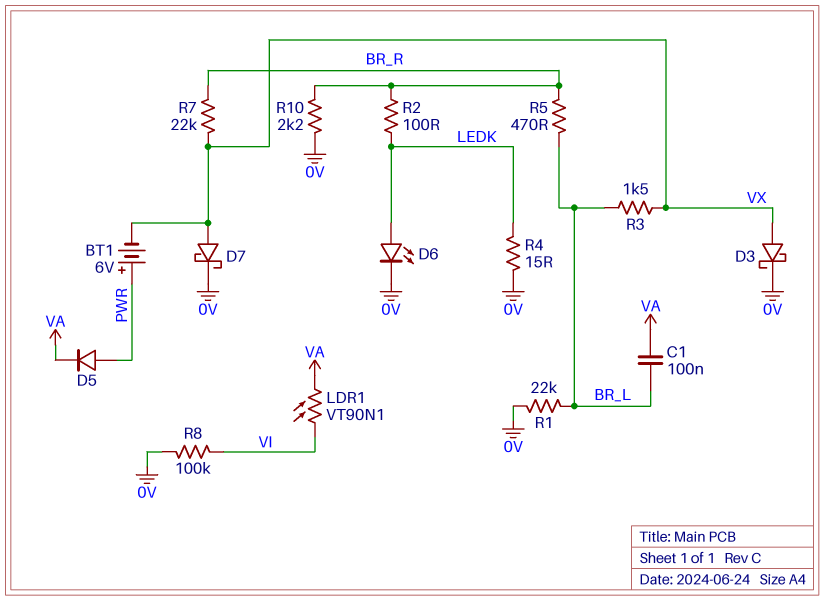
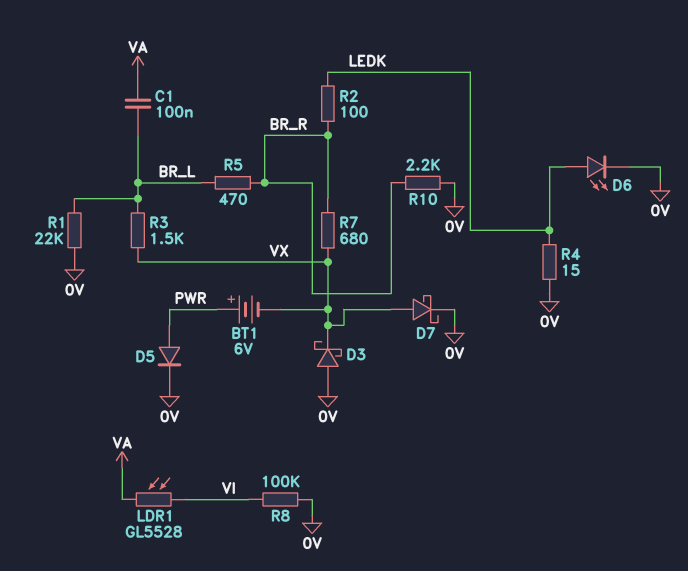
D3: schottky (A VX, K 0V) -> schottky (A 0V, K VX)
D5: diode (A PWR, K VA) -> diode (A PWR, K 0V)
LDR1: VT90N1 (VA, VI) -> GL5528 (VA, VI)
R7: 22k (BR_R, VX) -> 680 (BR_R, VX)

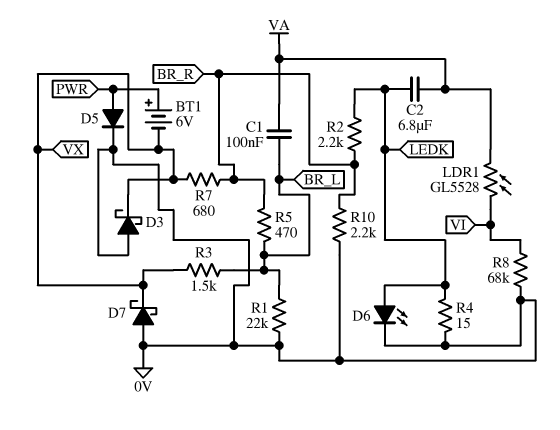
C2: none -> 6.8uF (LEDK, VA)
D7: schottky (A VX, K 0V) -> schottky (A 0V, K VX)
R2: 100 (BR_R, LEDK) -> 2.2k (BR_R, LEDK)
R8: 100k (0V, VI) -> 68k (0V, VI)

